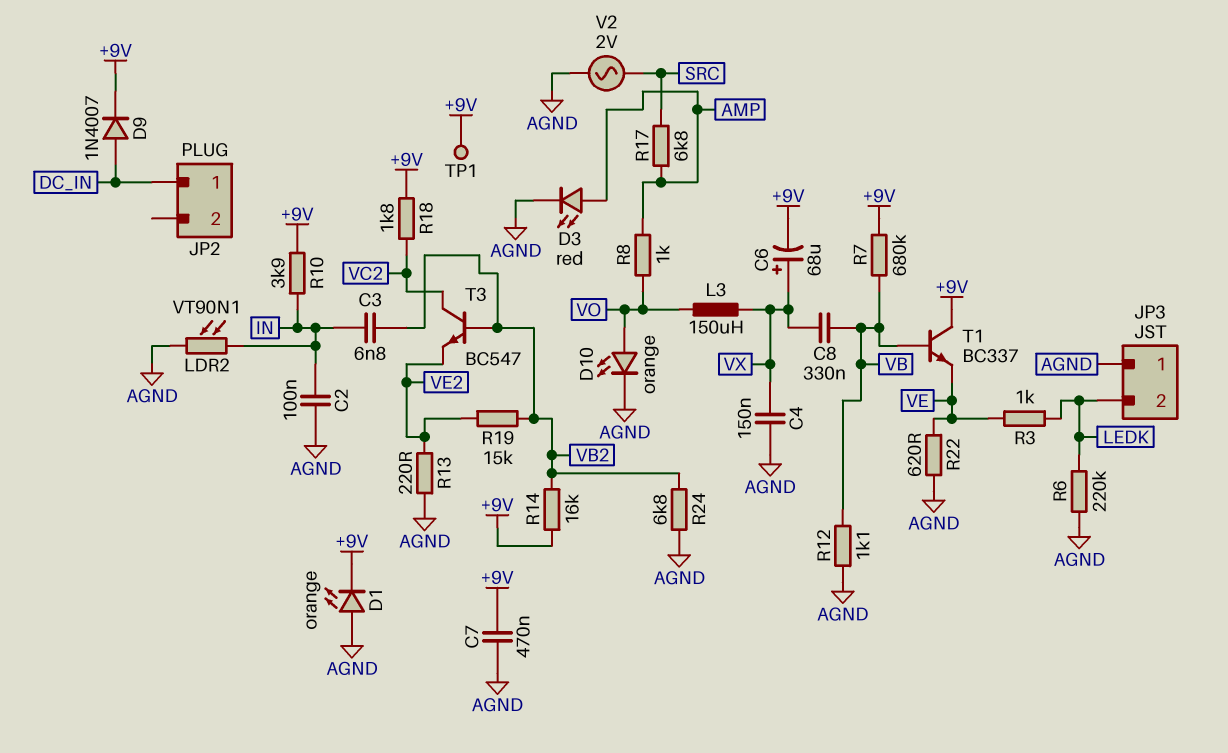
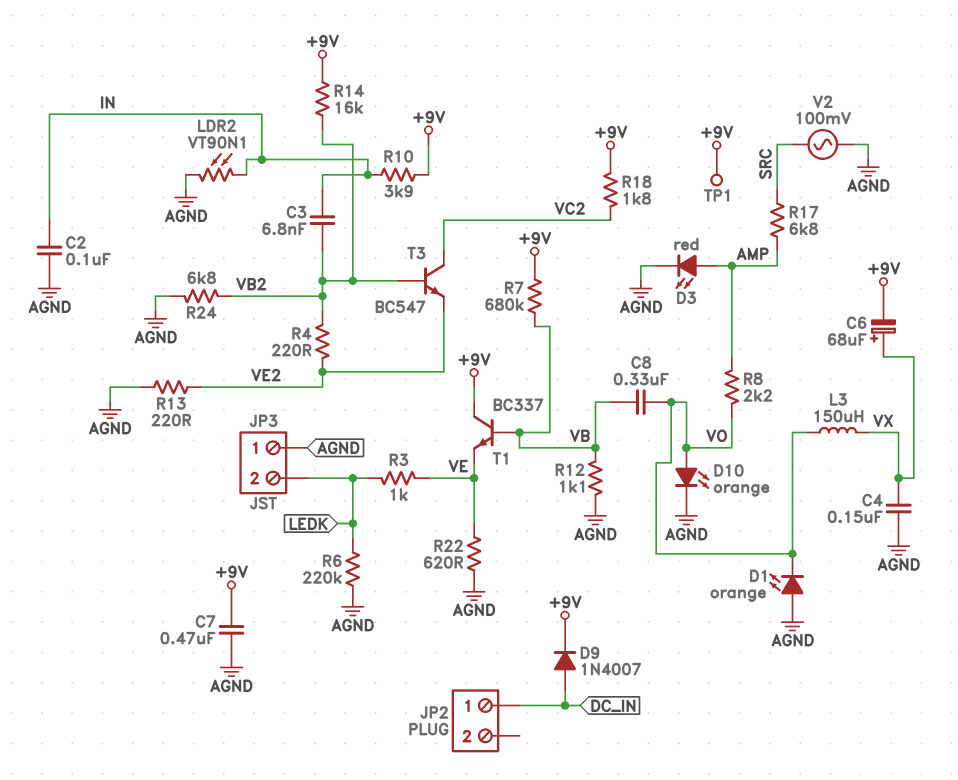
C8: 330nF (VB, VX) -> 330nF (VB, VO)
D1: LED orange (A AGND, K +9V) -> LED orange (A AGND, K VO)
R4: none -> 220 (VB2, VE2)
R8: 1k (AMP, VO) -> 2.2k (AMP, VO)
R19: 15k (VB2, VE2) -> none
V2: AC 2V (AGND, SRC) -> AC 100mV (AGND, SRC)

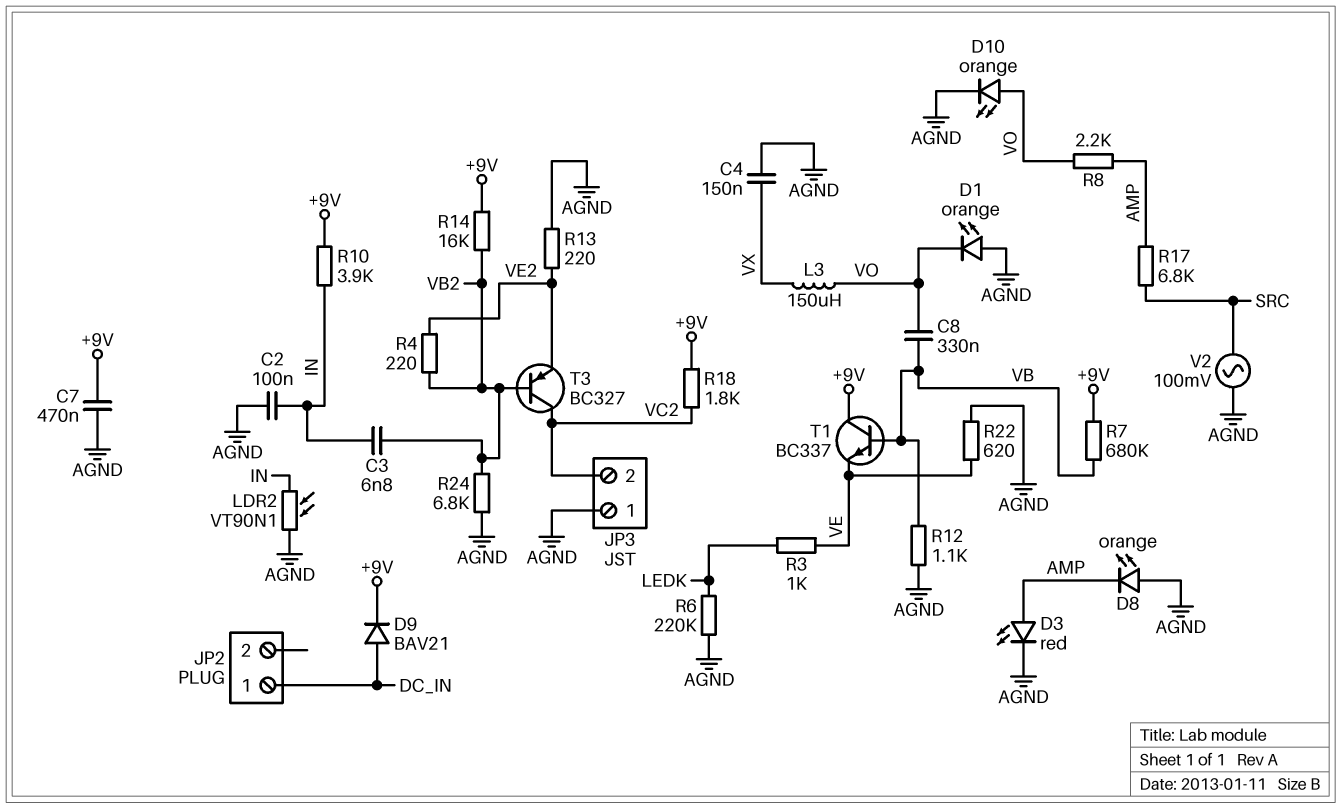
C6: 68uF (plus VX, minus +9V) -> none
D8: none -> LED orange (A AGND, K AMP)
D9: diode 1N4007 (A DC_IN, K +9V) -> diode BAV21 (A DC_IN, K +9V)
JP3 pin 2: LEDK -> VC2
T3: NPN BC547 (B VB2, C VC2, E VE2) -> PNP BC327 (B VB2, C VC2, E VE2)
TP1: test point (+9V) -> none

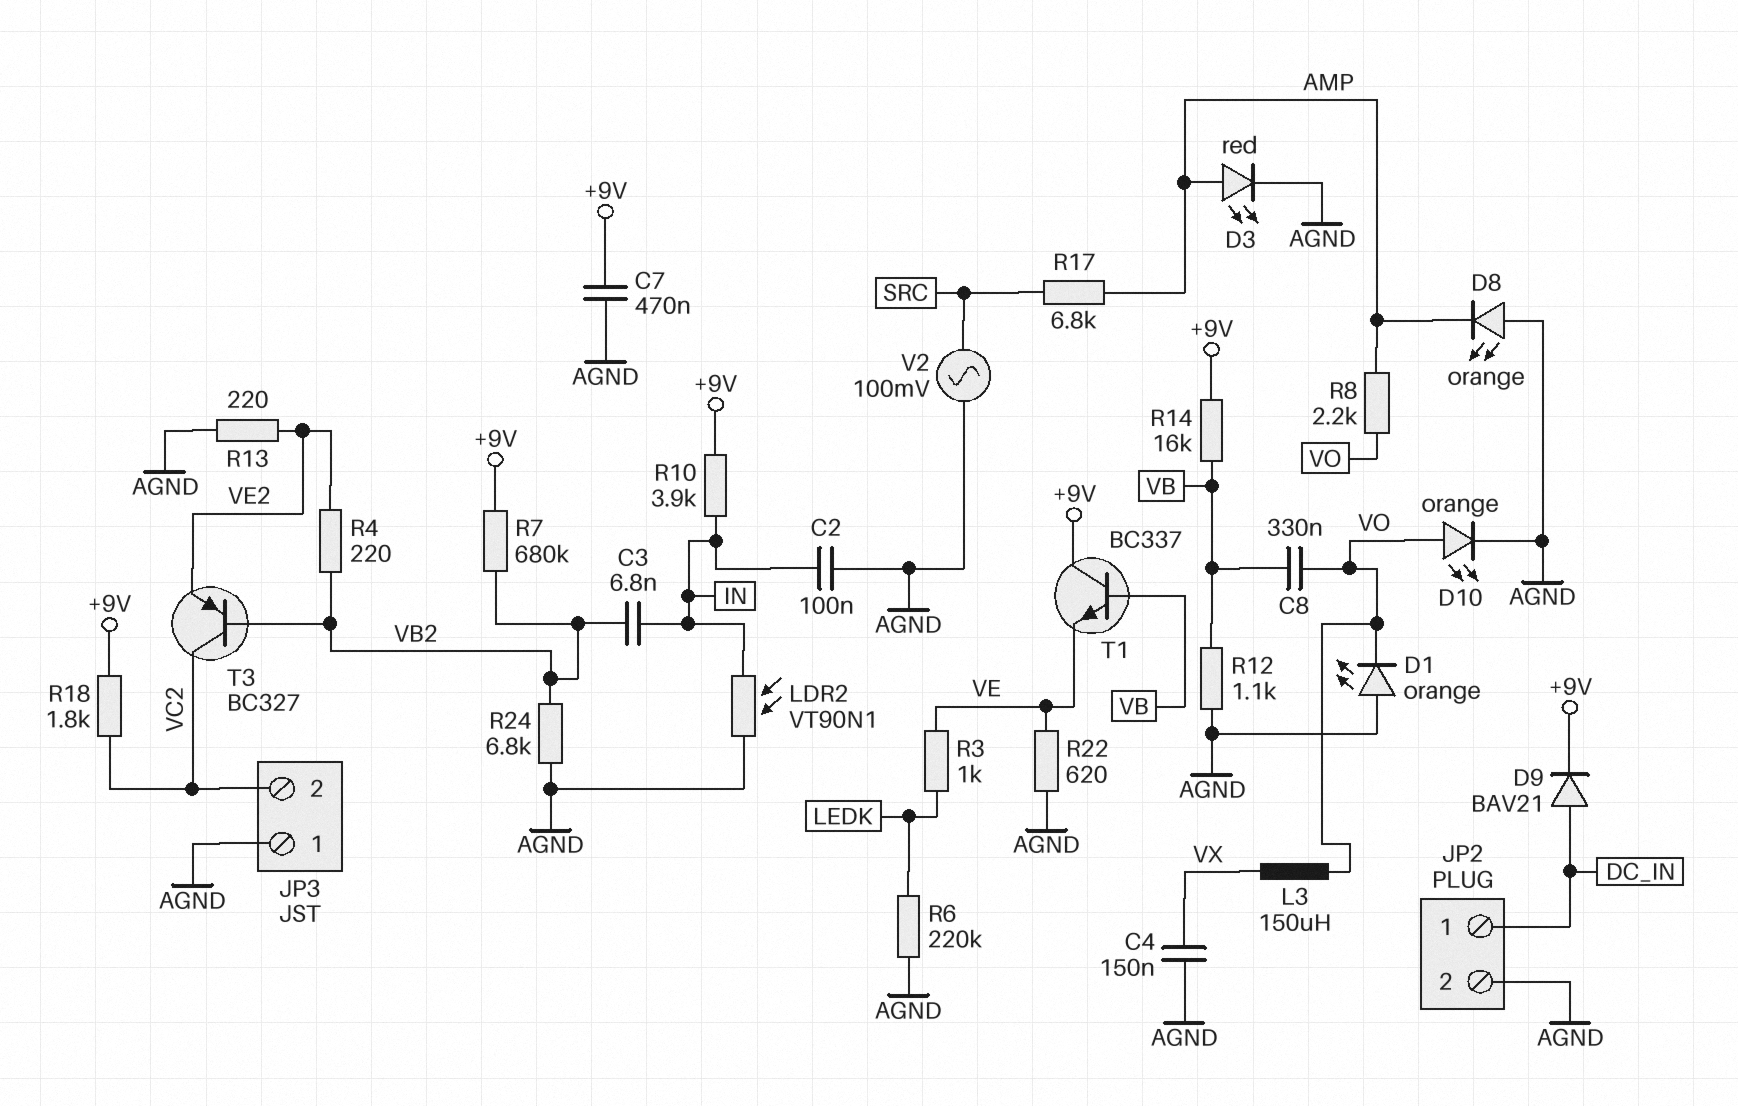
JP2 pin 2: none -> AGND
R7: 680k (+9V, VB) -> 680k (+9V, VB2)
R14: 16k (+9V, VB2) -> 16k (+9V, VB)

